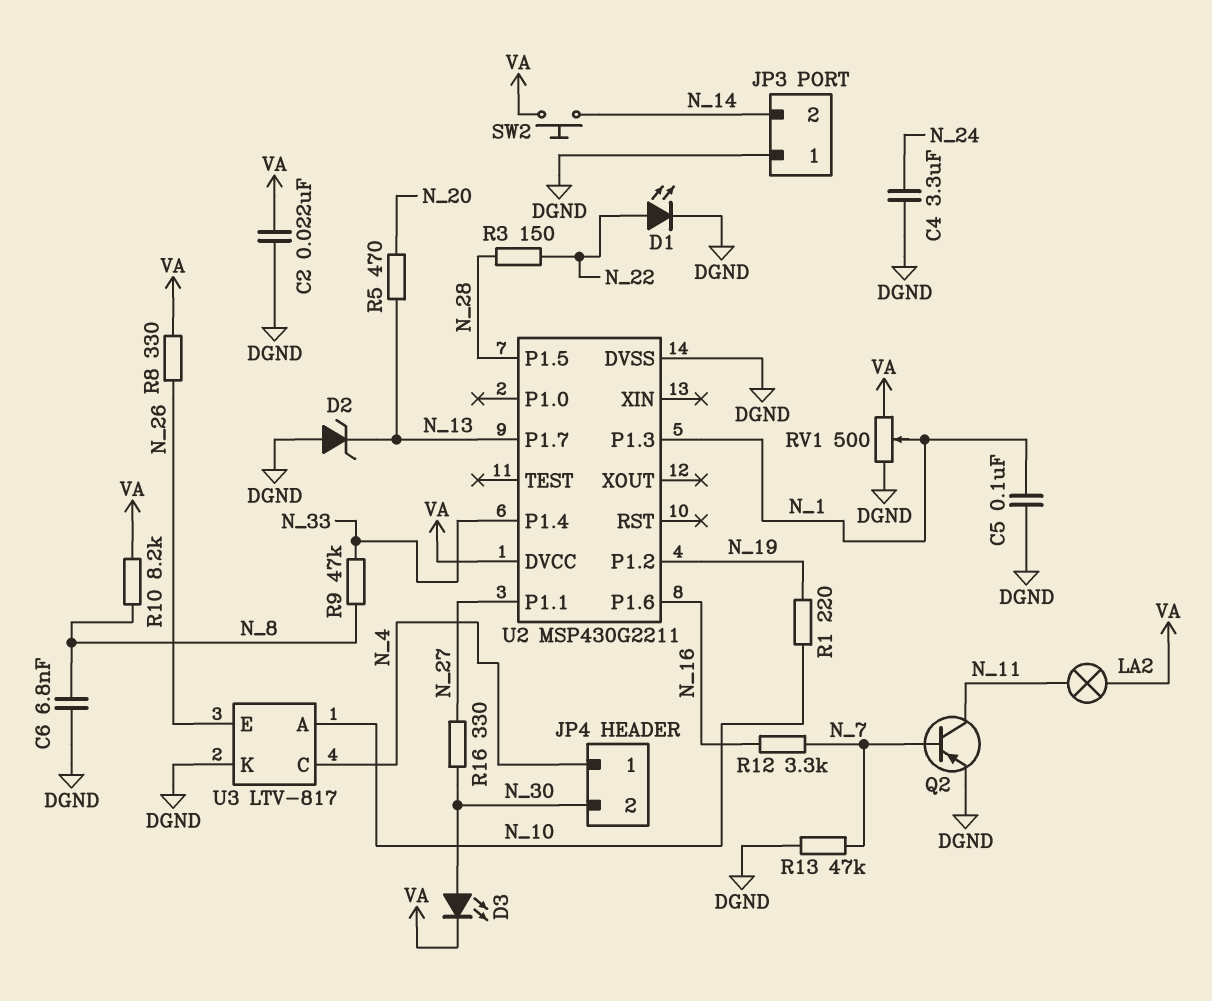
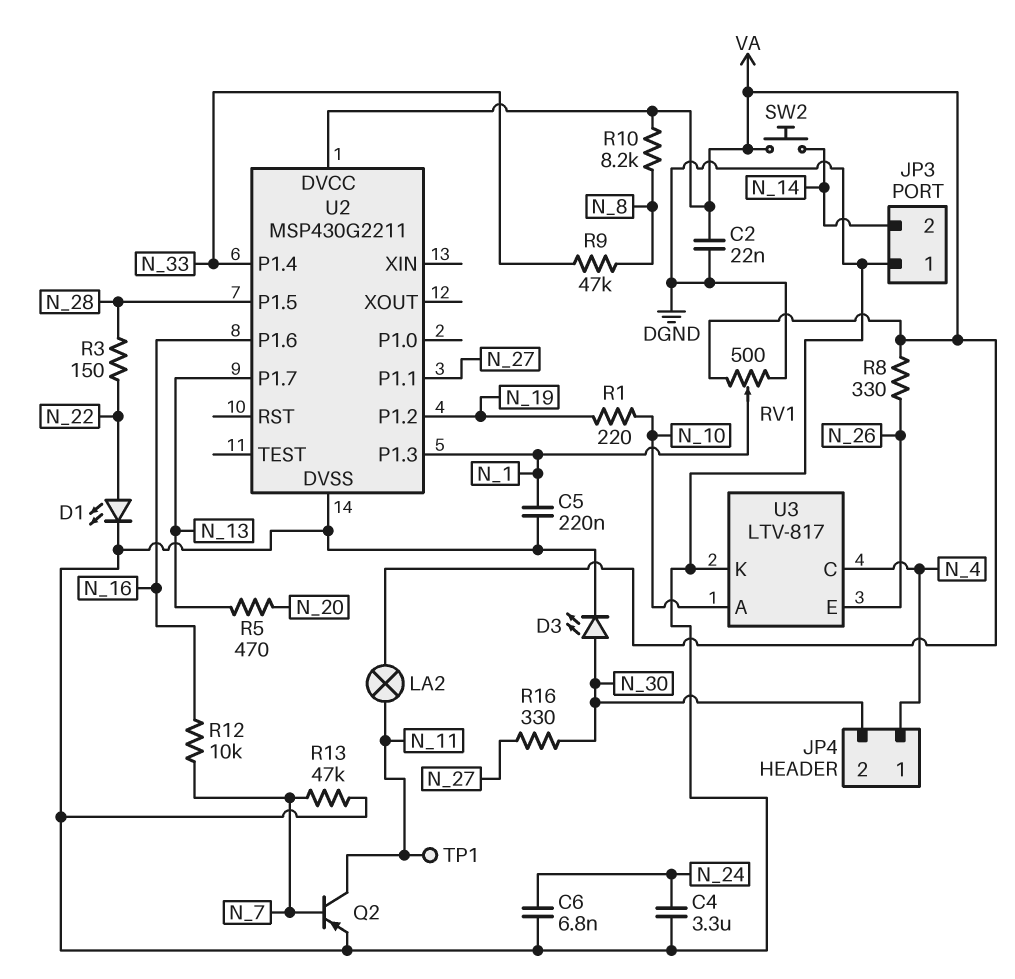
C5: 100nF (DGND, N_1) -> 220nF (DGND, N_1)
C6: 6.8nF (DGND, N_8) -> 6.8nF (DGND, N_24)
D2: zener (A DGND, K N_13) -> none
D3: LED (A N_30, K VA) -> LED (A N_30, K DGND)
R12: 3.3k (N_7, N_16) -> 10k (N_7, N_16)
TP1: none -> test point (N_11)

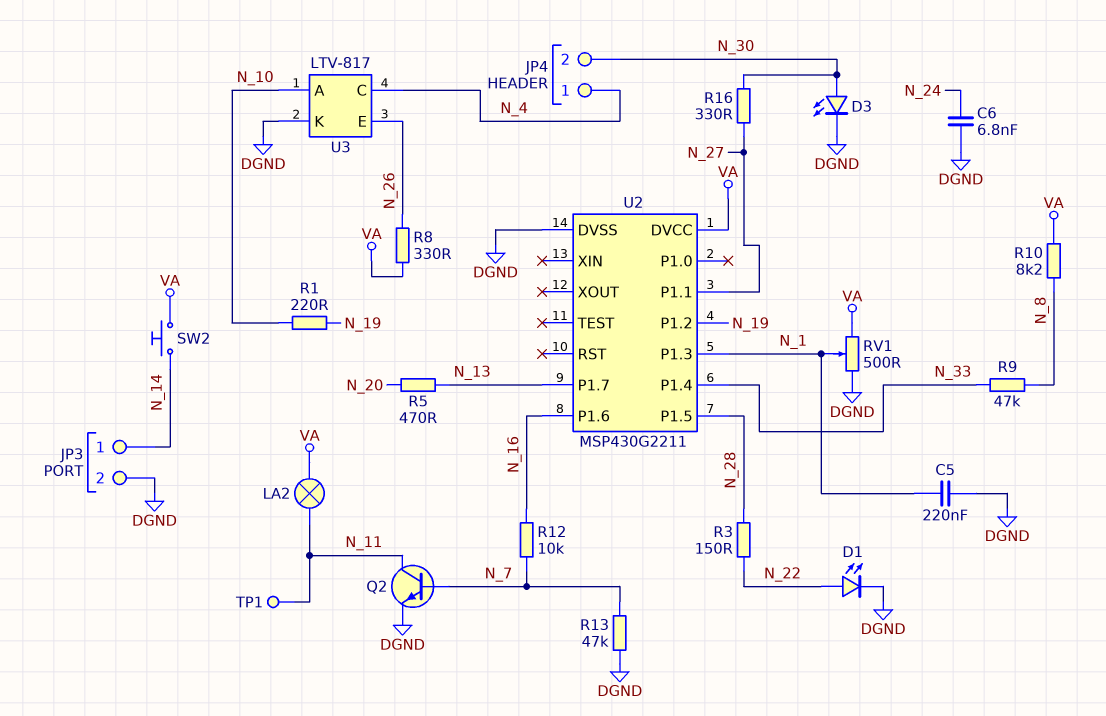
C2: 22nF (DGND, VA) -> none
C4: 3.3uF (DGND, N_24) -> none
JP3 pin 1: DGND -> N_14
JP3 pin 2: N_14 -> DGND
Q2: PNP (B N_7, C N_11, E DGND) -> NPN (B N_7, C N_11, E DGND)

